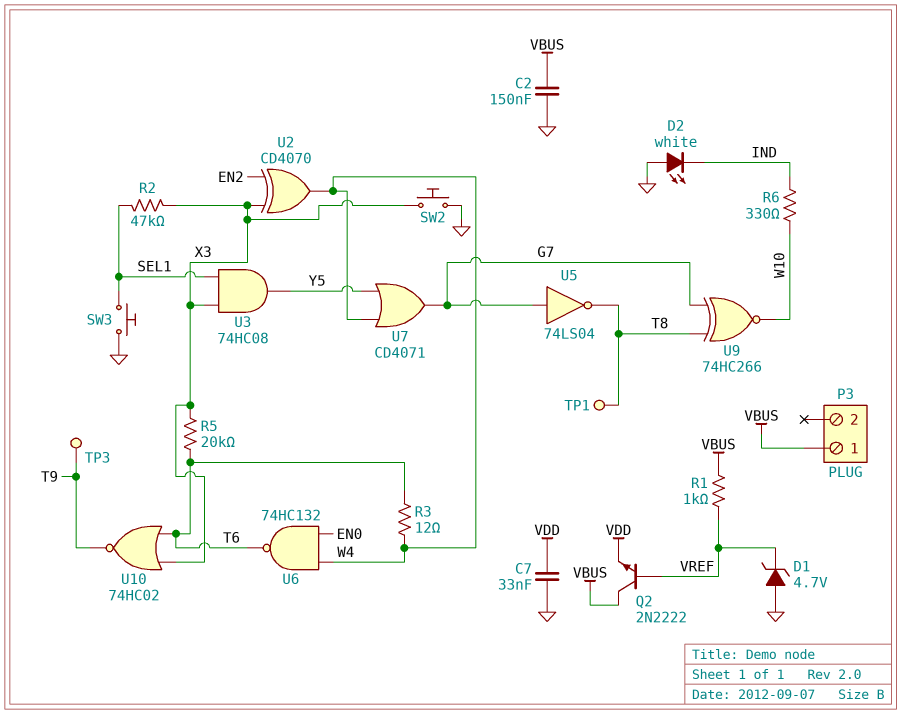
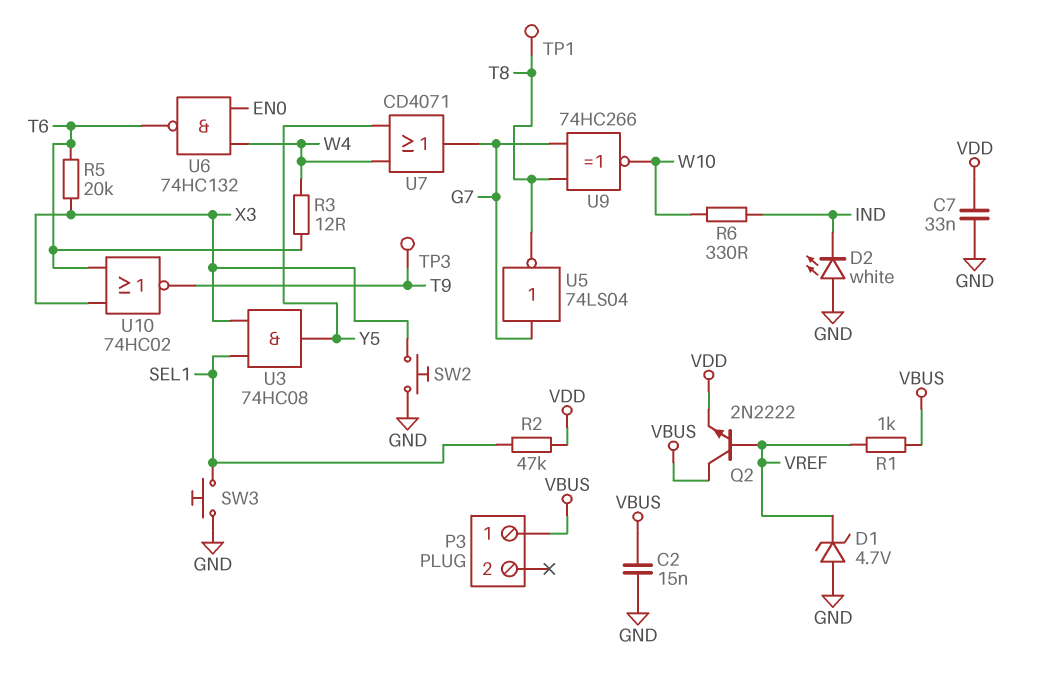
C2: 150nF (GND, VBUS) -> 15nF (GND, VBUS)
R2: 47k (SEL1, X3) -> 47k (SEL1, VDD)
U2: XOR CD4070 (in EN2, in X3, out W4) -> none

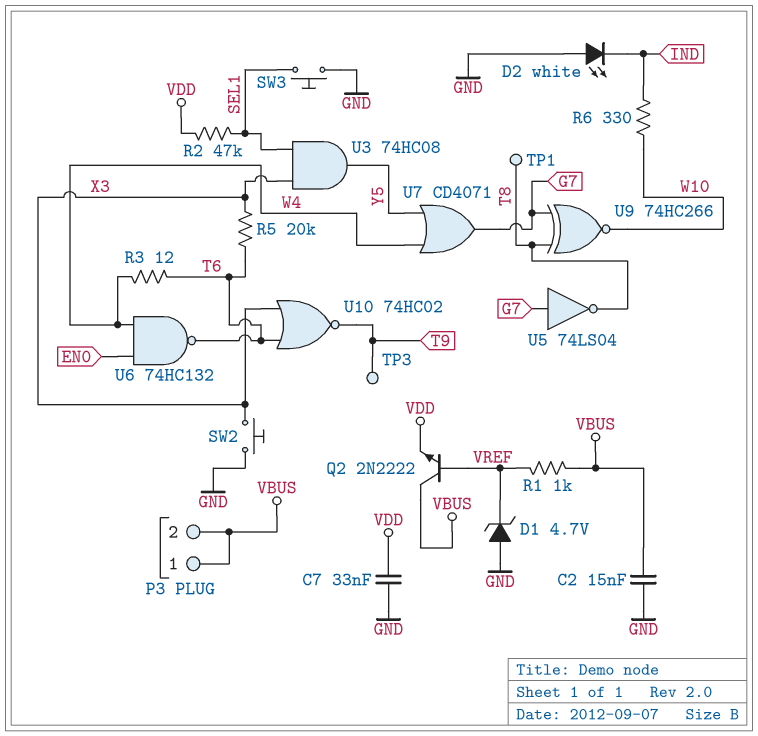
P3 pin 2: none -> VBUS

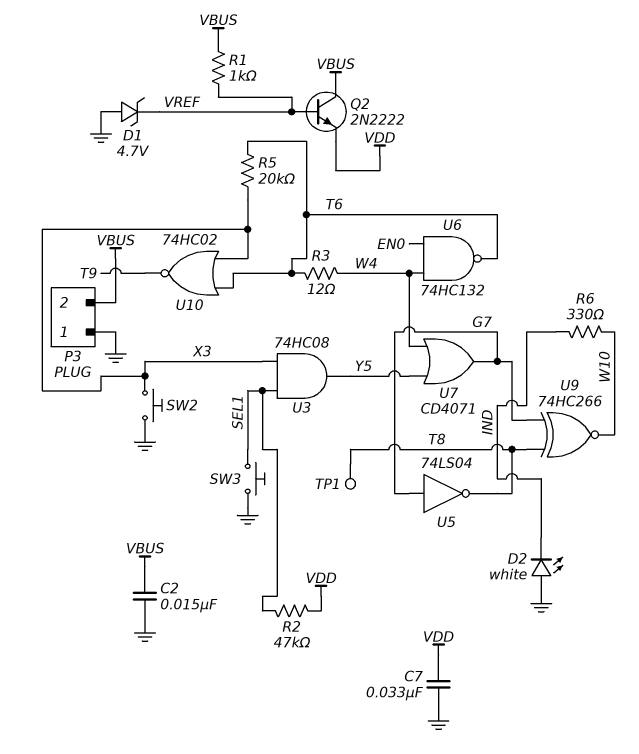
P3 pin 1: VBUS -> GND
TP3: test point (T9) -> none

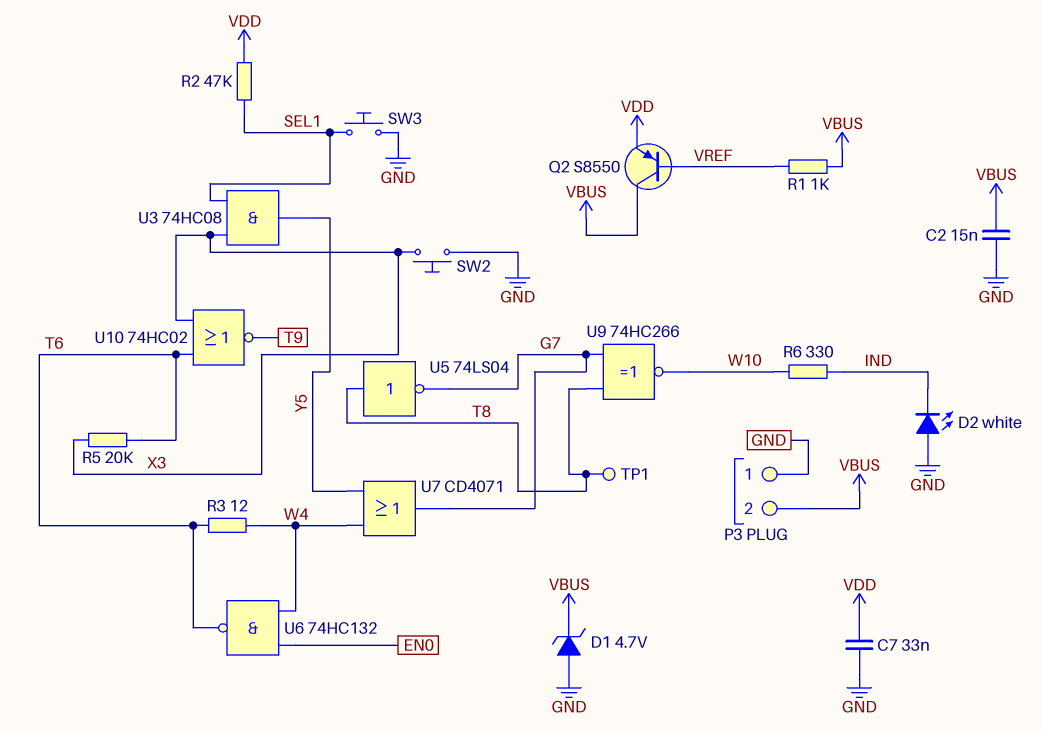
D1: zener 4.7V (A GND, K VREF) -> zener 4.7V (A GND, K VBUS)
Q2: NPN 2N2222 (B VREF, C VBUS, E VDD) -> PNP S8550 (B VREF, C VBUS, E VDD)
U5: NOT 74LS04 (in G7, out T8) -> NOT 74LS04 (in T8, out G7)

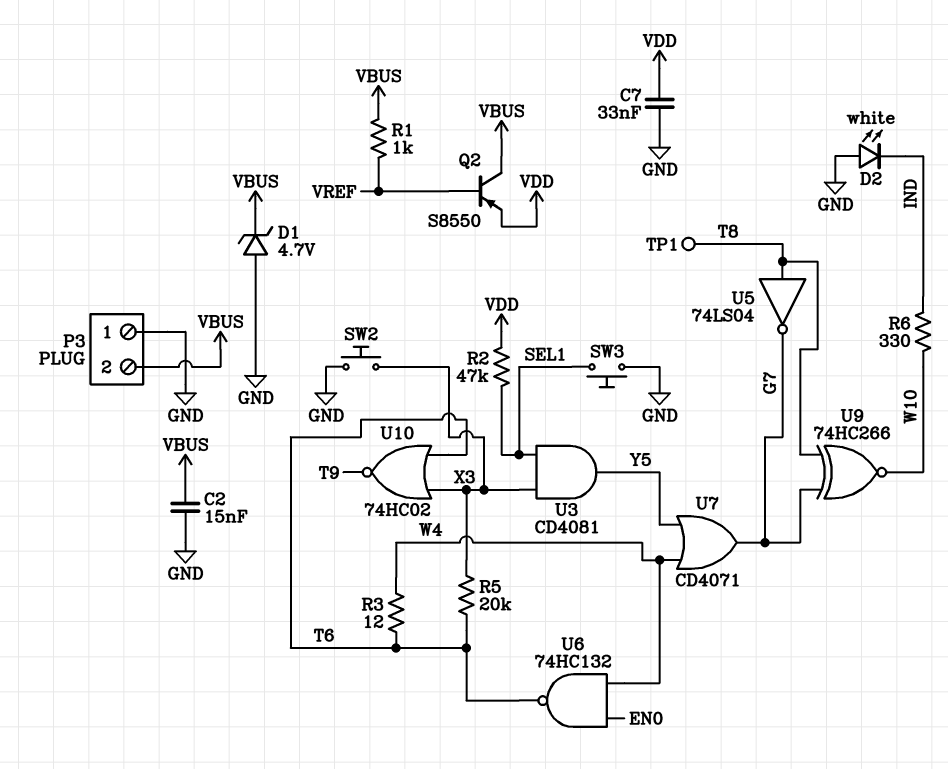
U3: AND 74HC08 (in SEL1, in X3, out Y5) -> AND CD4081 (in SEL1, in X3, out Y5)

